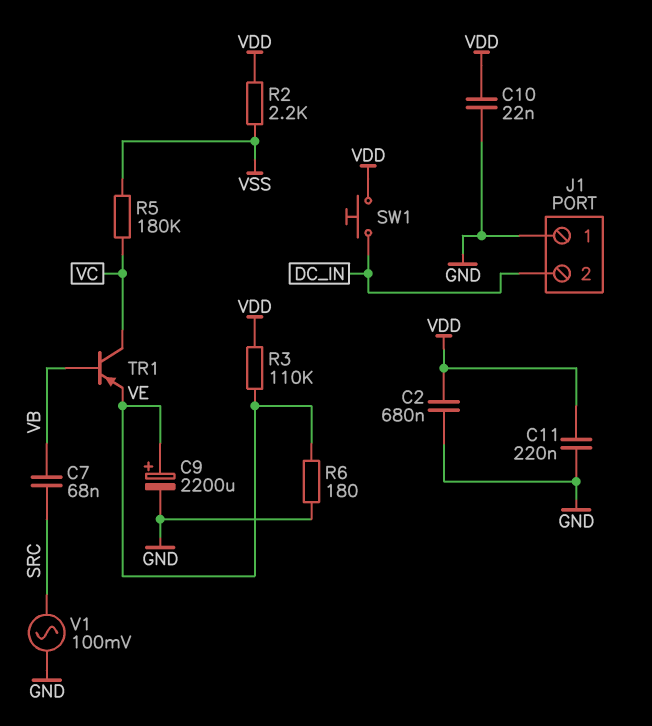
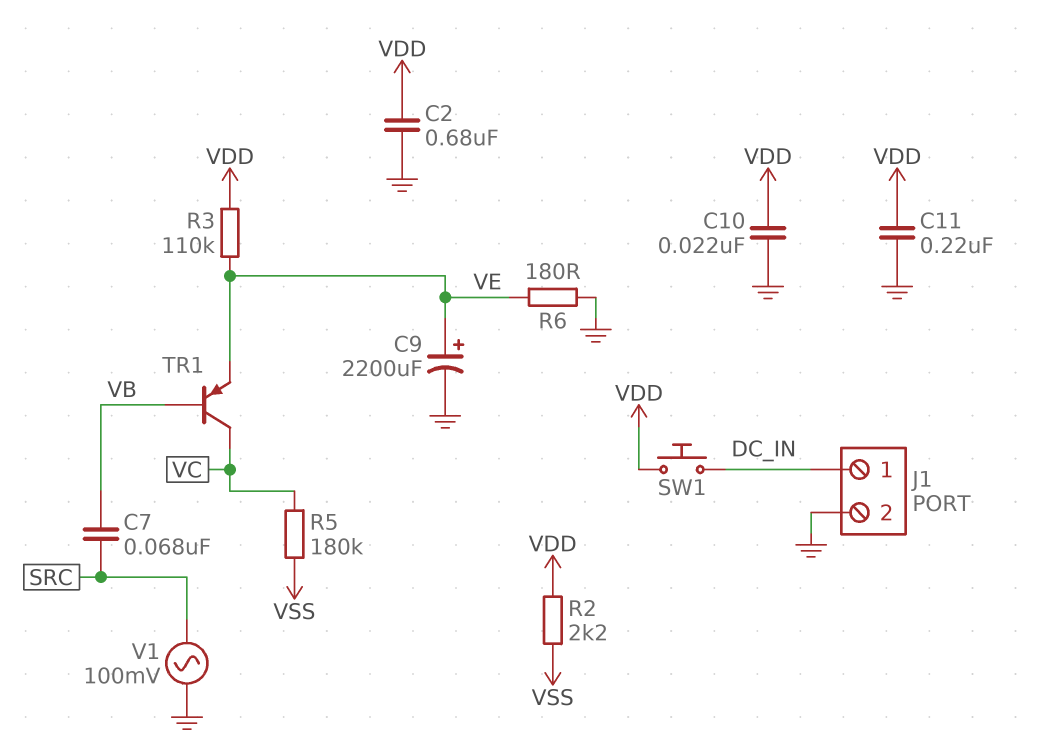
J1 pin 1: GND -> DC_IN
J1 pin 2: DC_IN -> GND

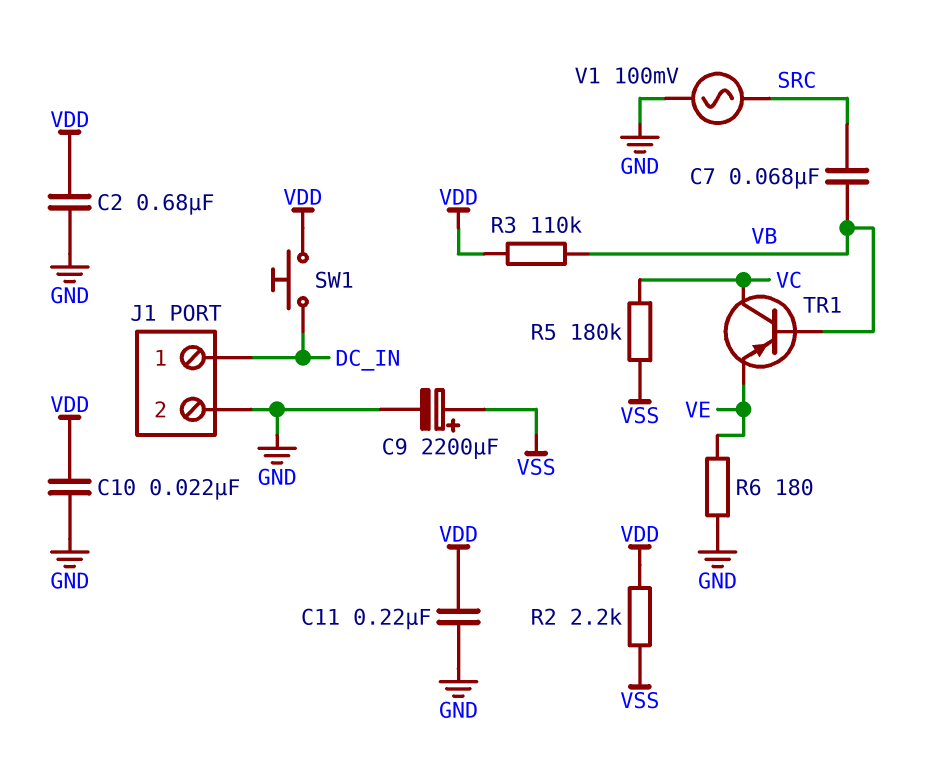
C9: 2200uF (plus VE, minus GND) -> 2200uF (plus VSS, minus GND)
R3: 110k (VDD, VE) -> 110k (VB, VDD)

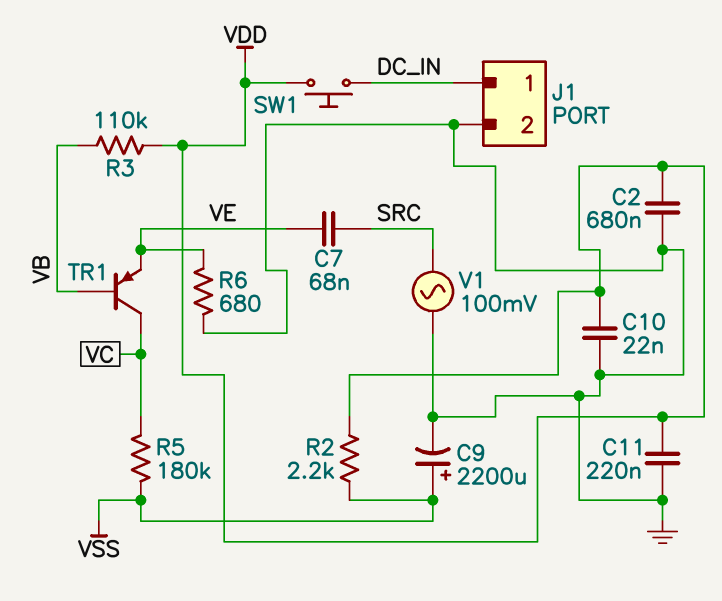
C7: 68nF (SRC, VB) -> 68nF (SRC, VE)
R6: 180 (GND, VE) -> 680 (GND, VE)

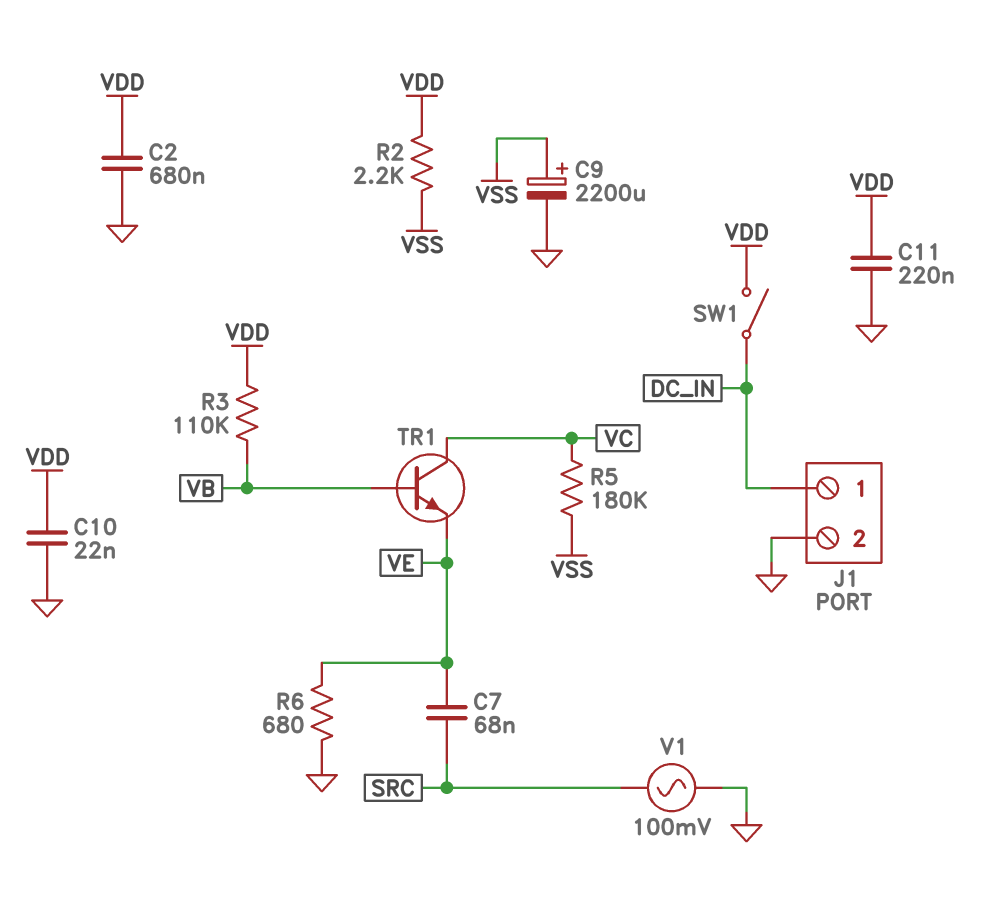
SW1: button (DC_IN, VDD) -> switch (DC_IN, VDD)
TR1: PNP (B VB, C VC, E VE) -> NPN (B VB, C VC, E VE)

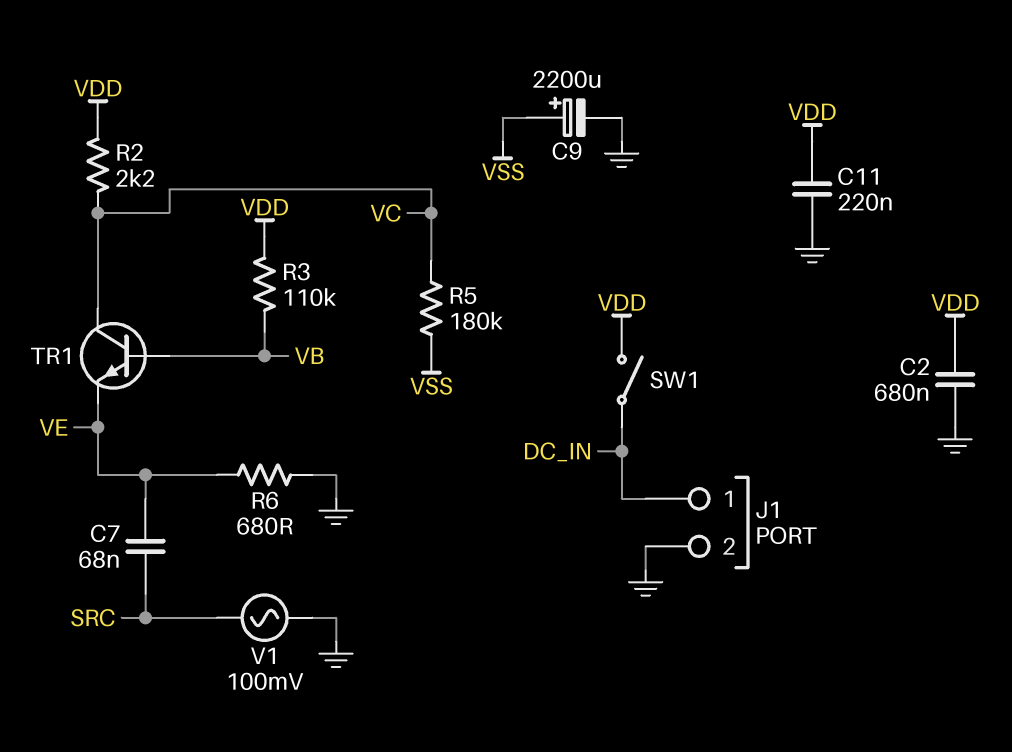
C10: 22nF (GND, VDD) -> none
R2: 2.2k (VDD, VSS) -> 2.2k (VC, VDD)

